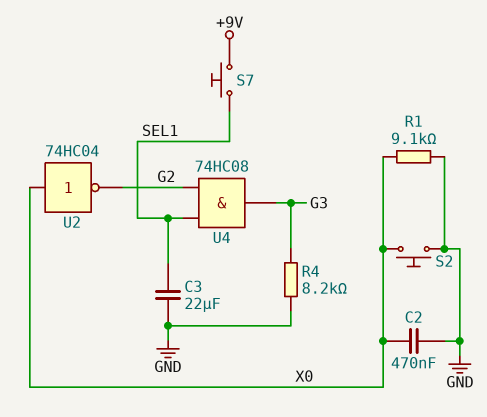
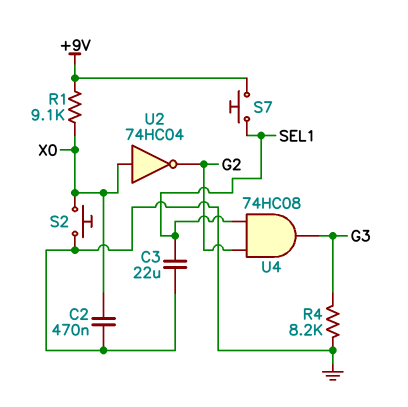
R1: 9.1k (GND, X0) -> 9.1k (+9V, X0)

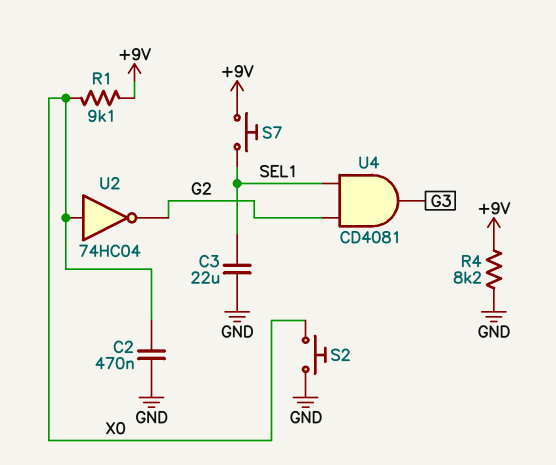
R4: 8.2k (G3, GND) -> 8.2k (+9V, GND)
U4: AND 74HC08 (in G2, in SEL1, out G3) -> AND CD4081 (in G2, in SEL1, out G3)

